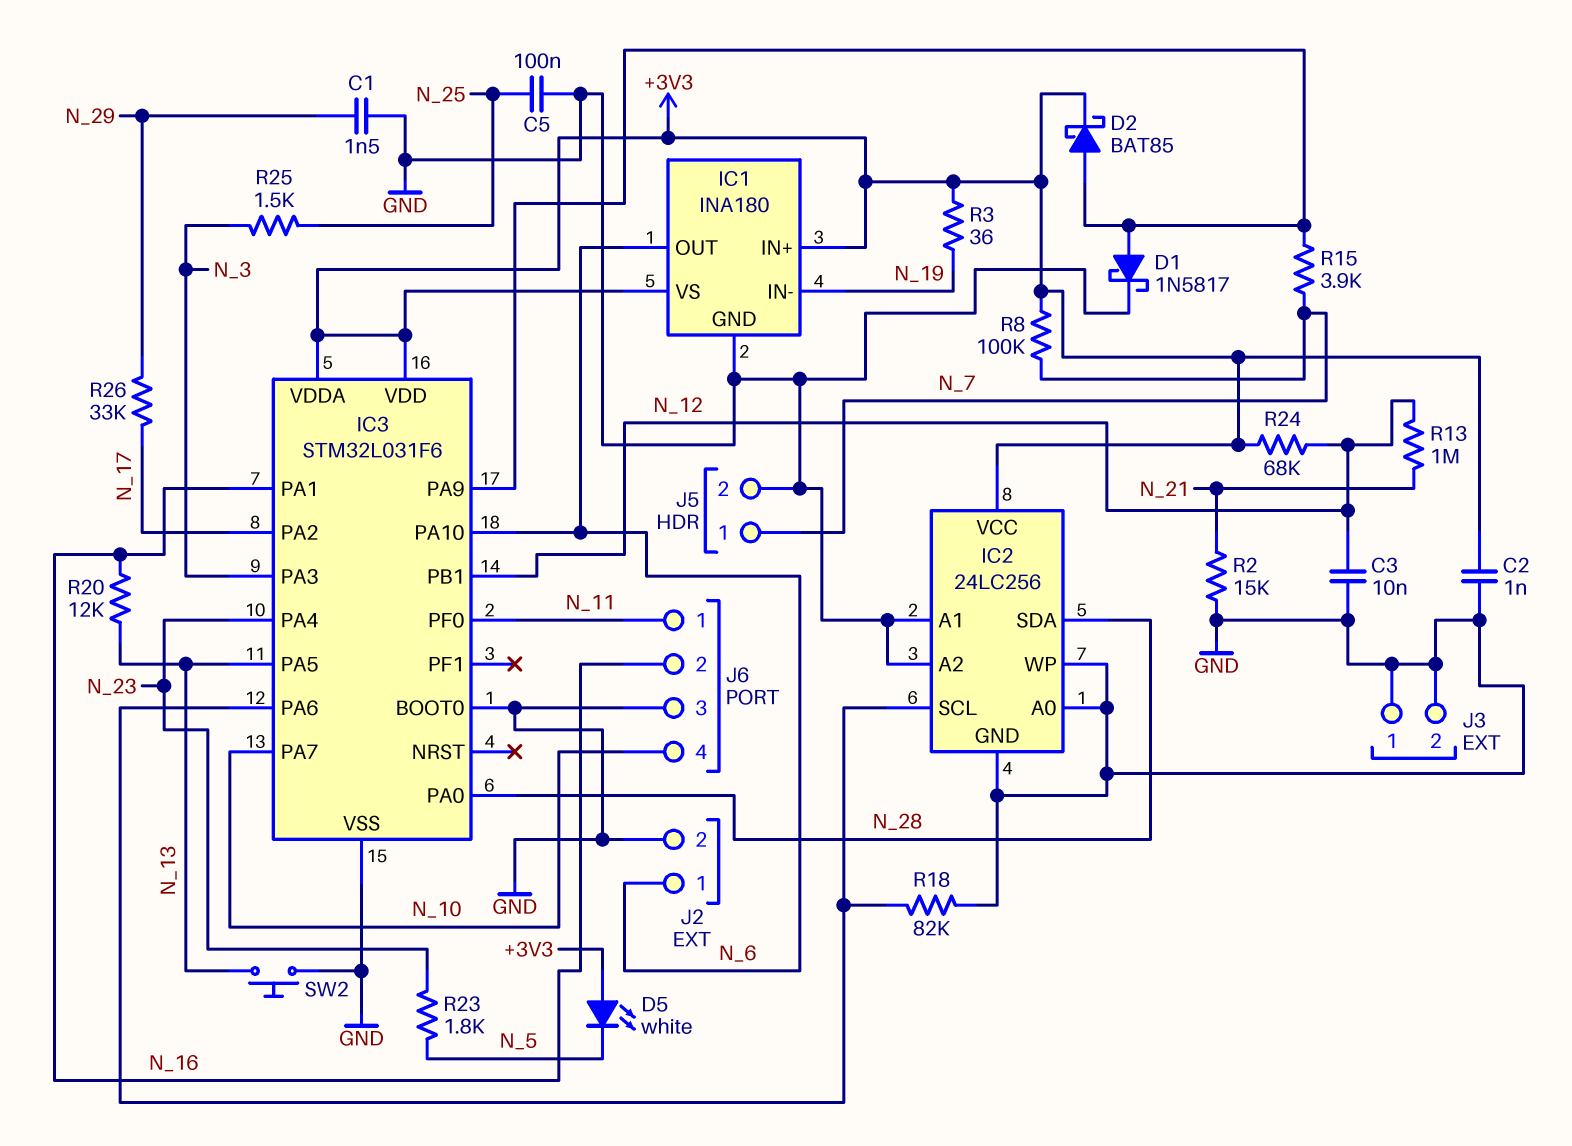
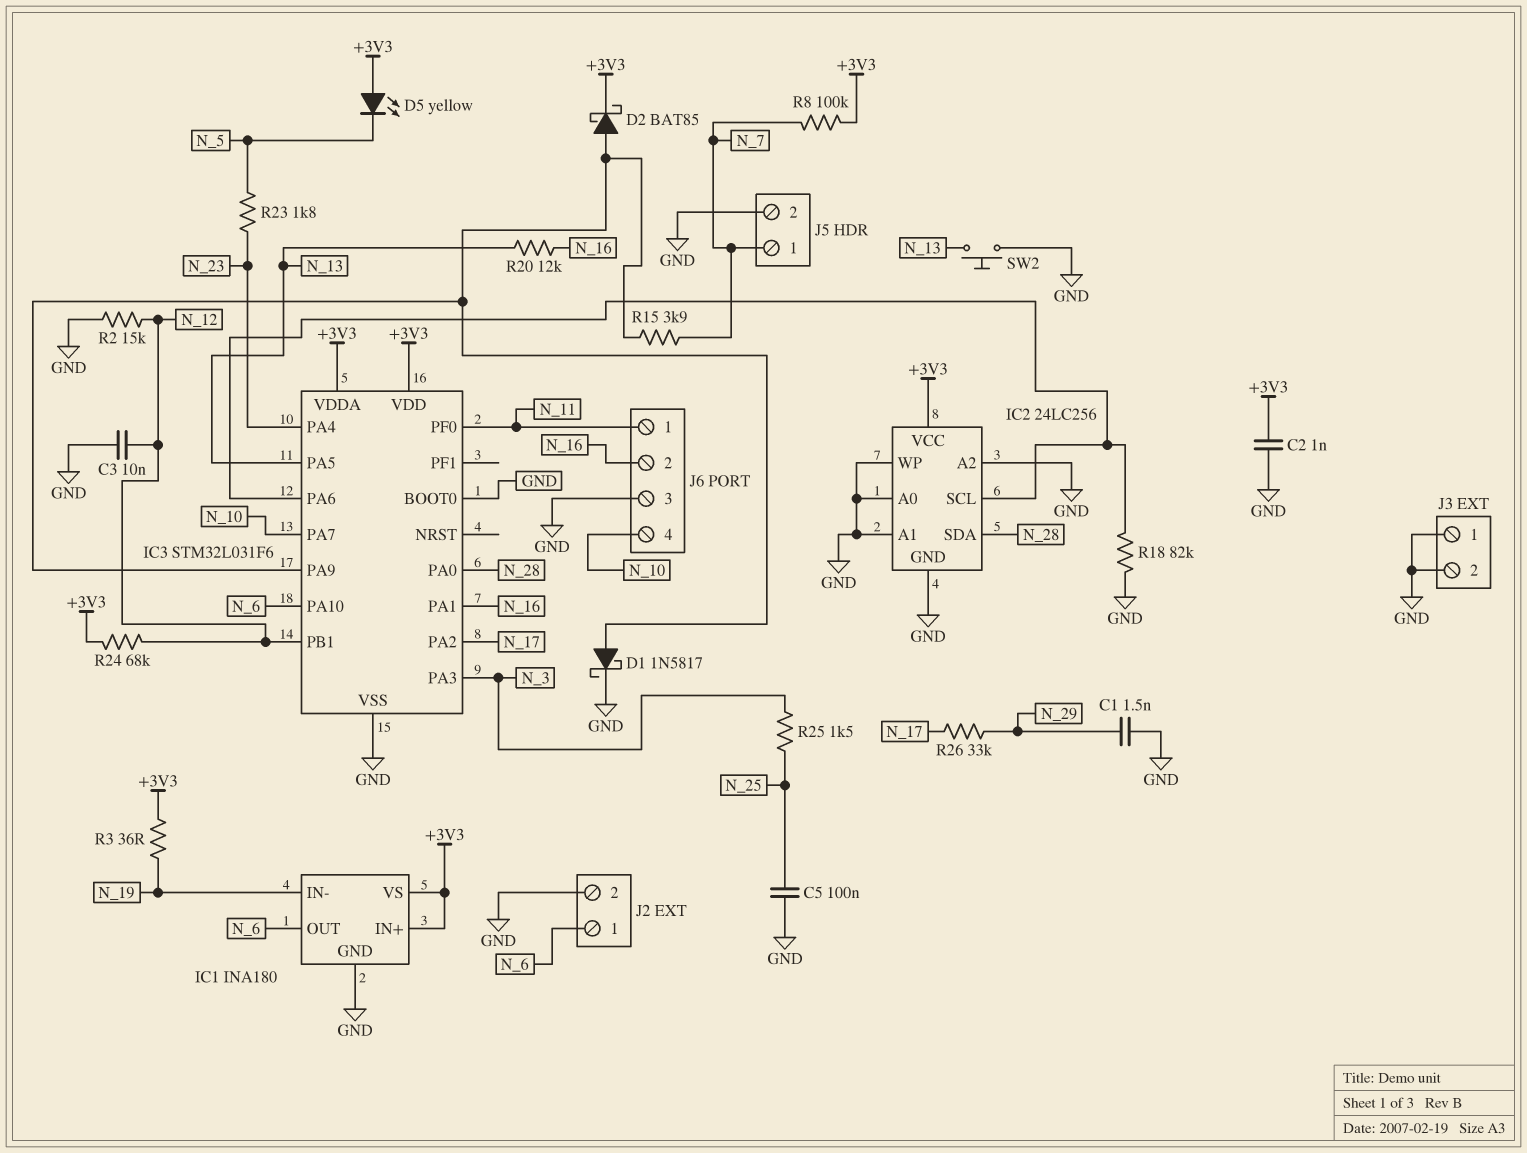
D5: LED white (A +3V3, K N_5) -> LED yellow (A +3V3, K N_5)
R2: 15k (GND, N_21) -> 15k (GND, N_12)
R13: 1M (N_12, N_21) -> none

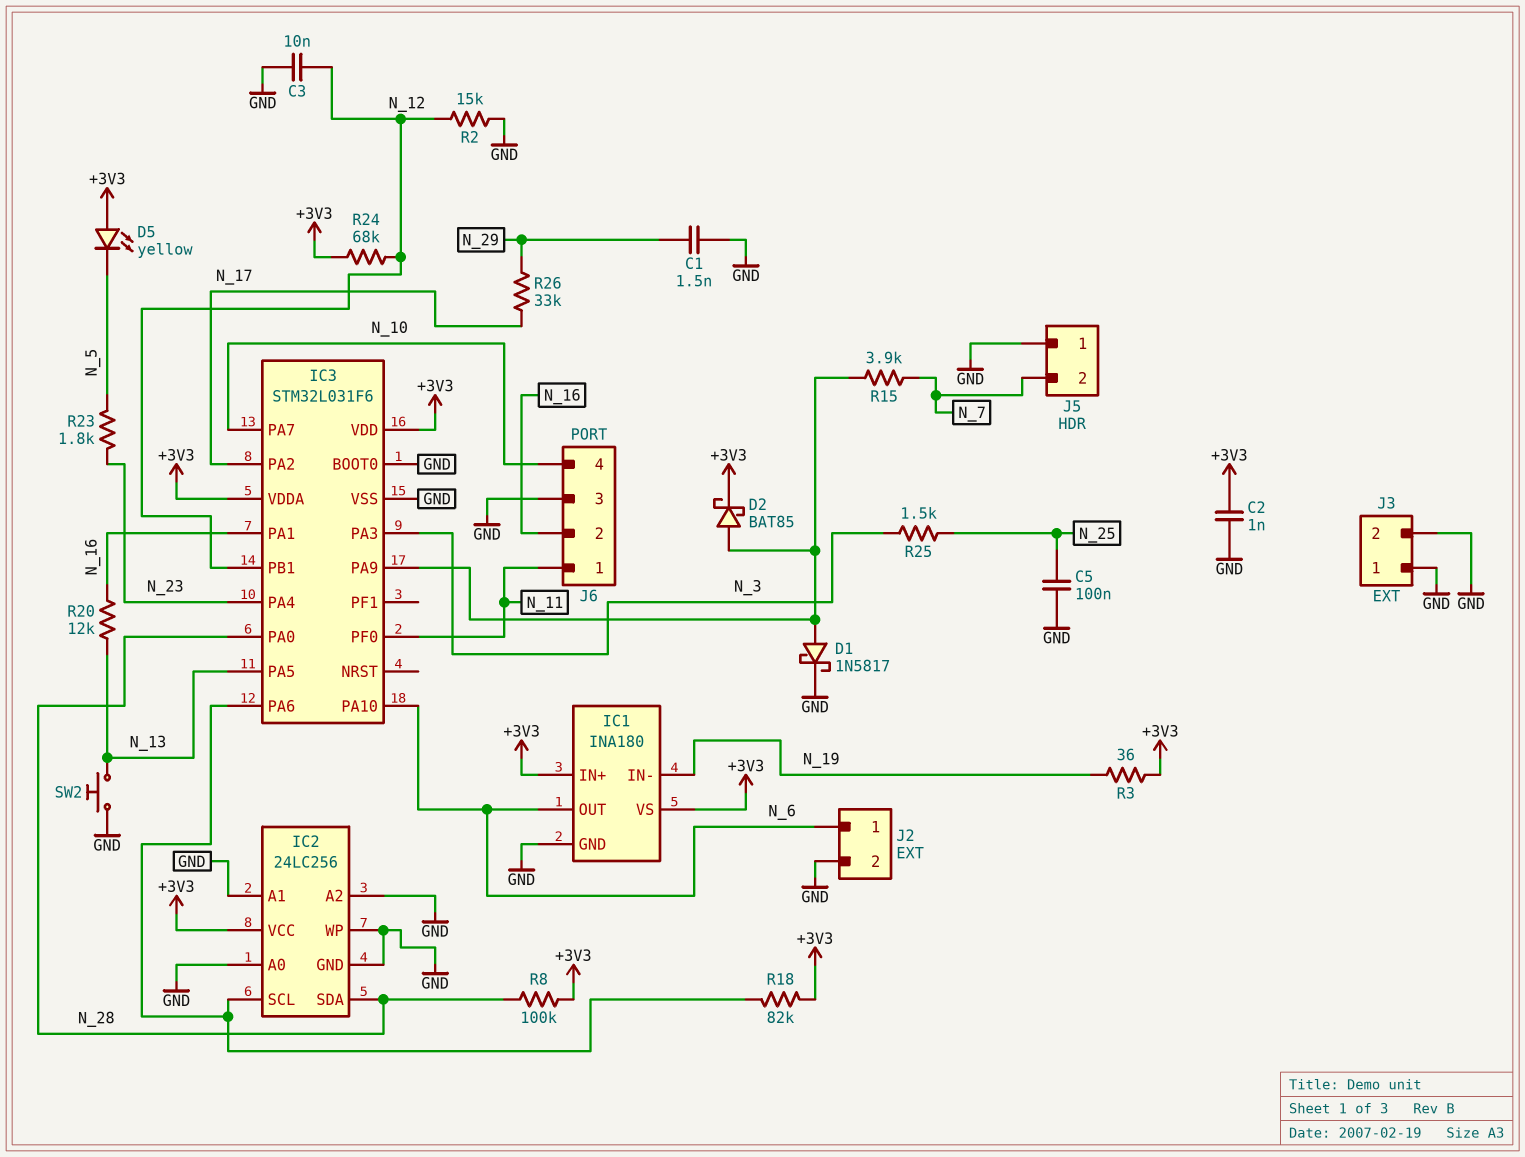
J5 pin 1: N_7 -> GND
J5 pin 2: GND -> N_7
R8: 100k (+3V3, N_7) -> 100k (+3V3, N_28)
R18: 82k (GND, IC2/SCL) -> 82k (+3V3, IC2/SCL)

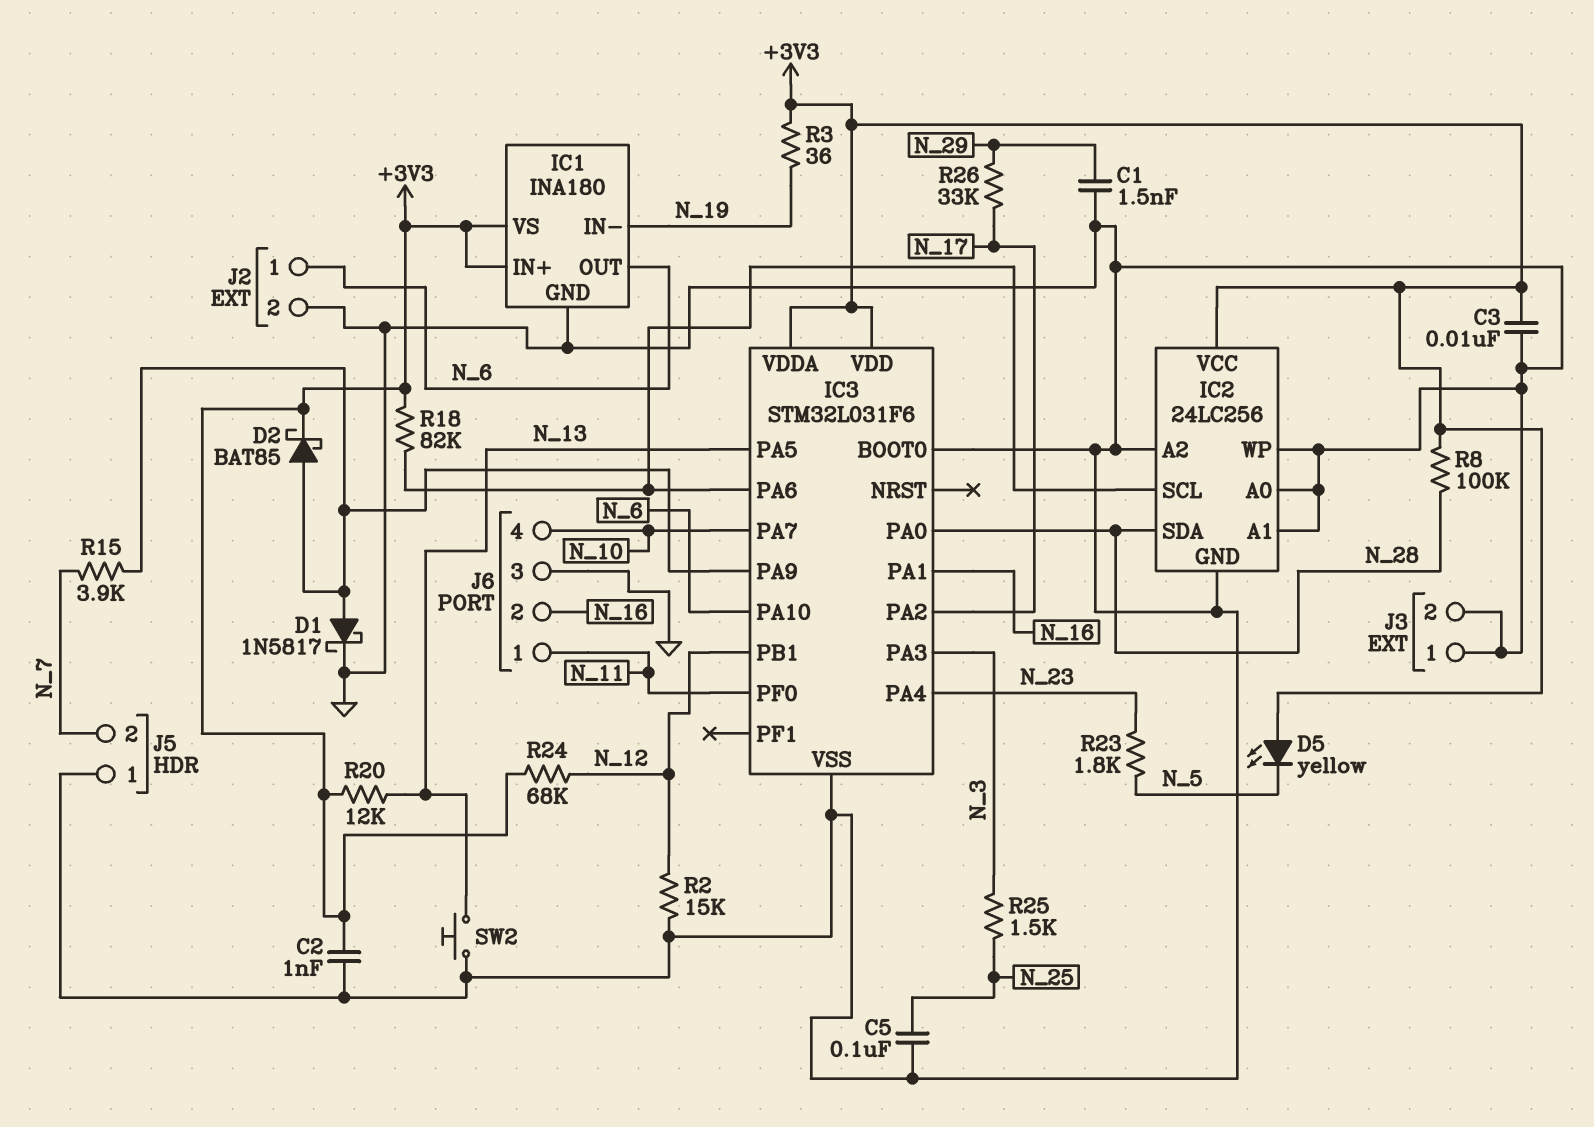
C3: 10nF (GND, N_12) -> 10nF (+3V3, GND)
R20: 12k (N_13, N_16) -> 12k (+3V3, N_13)

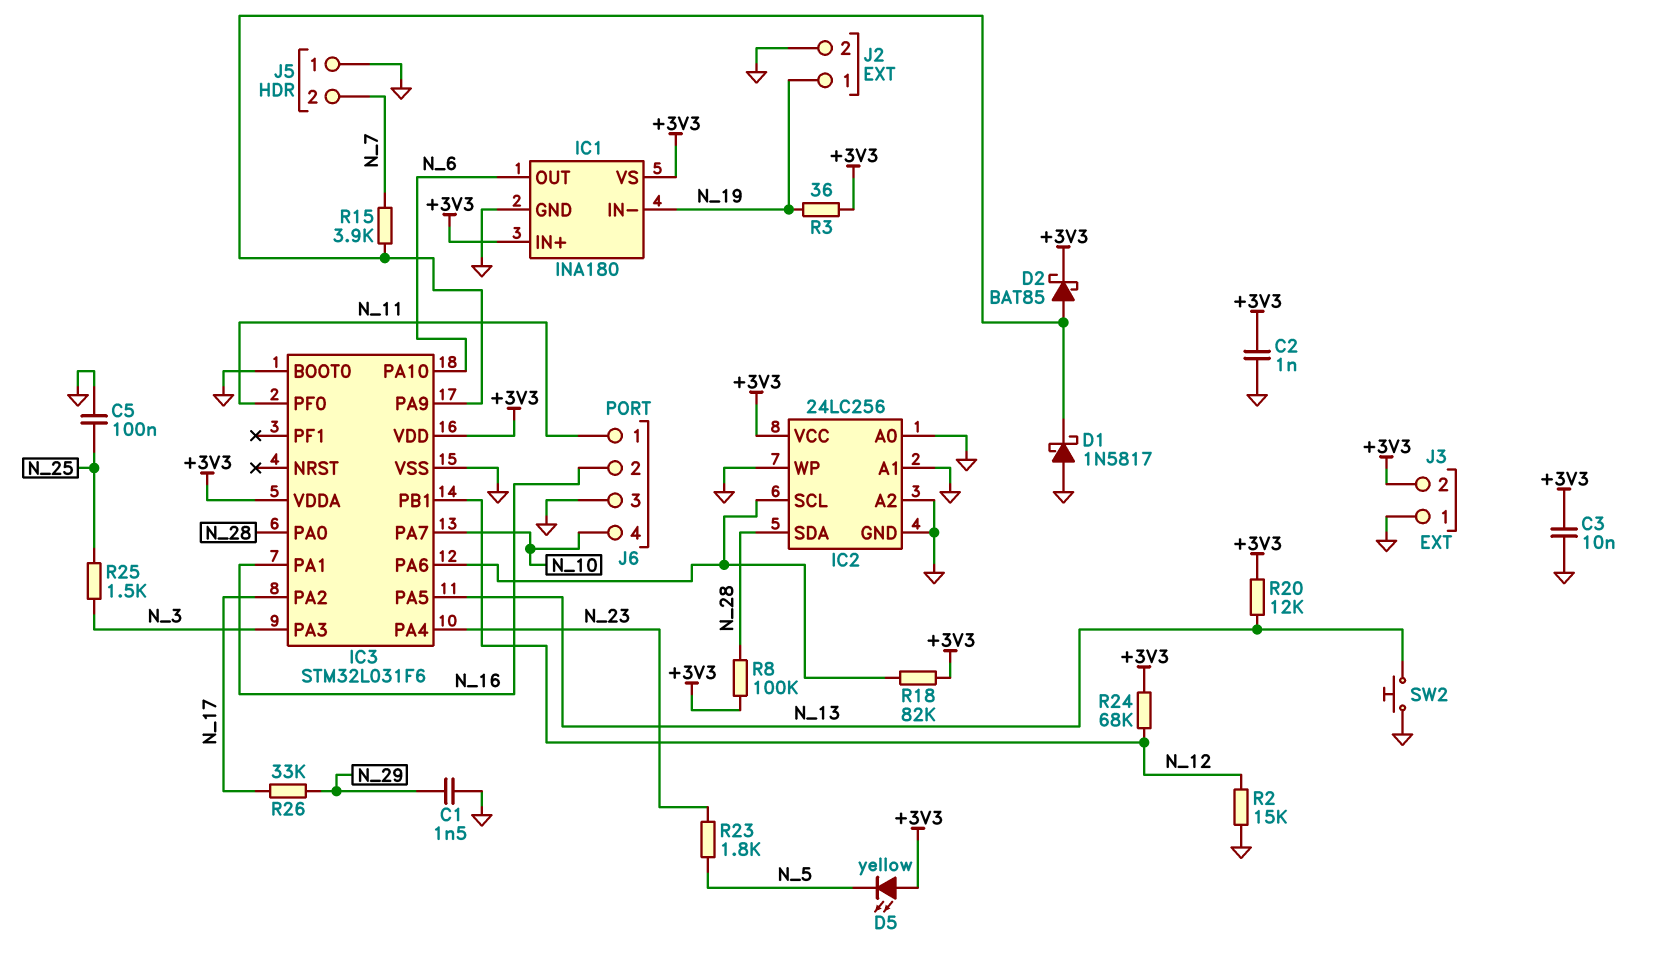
D1: schottky 1N5817 (A IC3/PA9, K GND) -> schottky 1N5817 (A GND, K IC3/PA9)
J2 pin 1: N_6 -> N_19
J3 pin 2: GND -> +3V3

